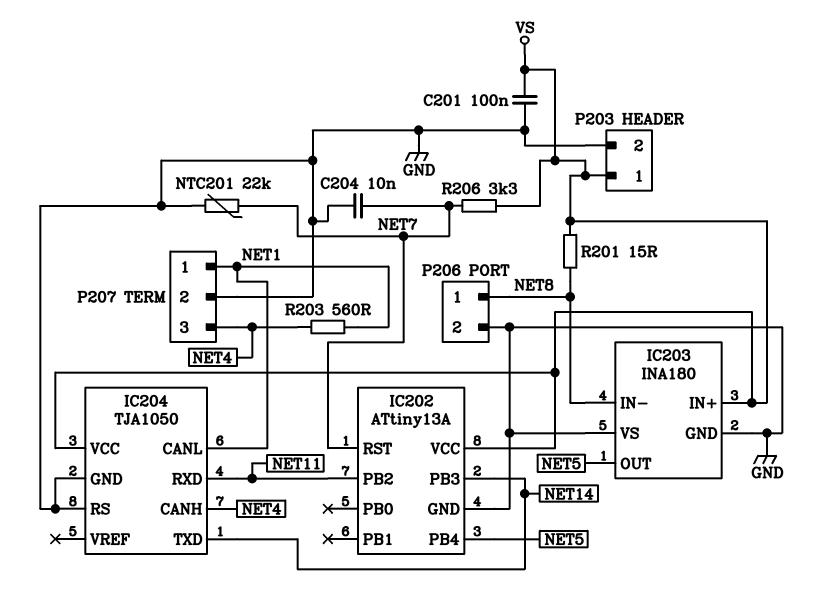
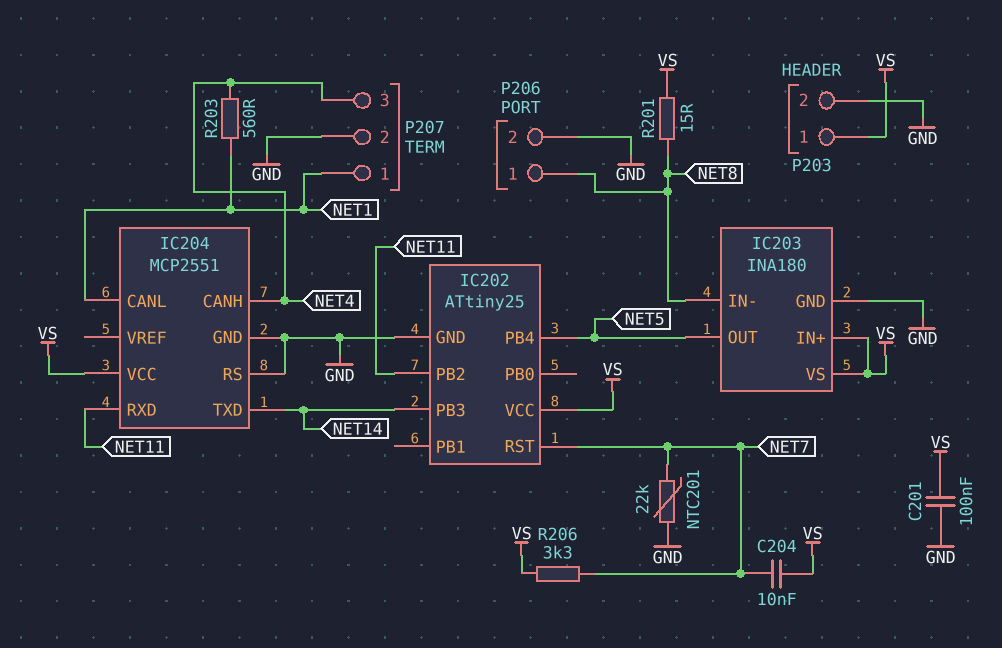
C204: 10nF (GND, NET7) -> 10nF (NET7, VS)
IC202: ATtiny13A -> ATtiny25
IC203 pin VS: GND -> VS
IC204: TJA1050 -> MCP2551

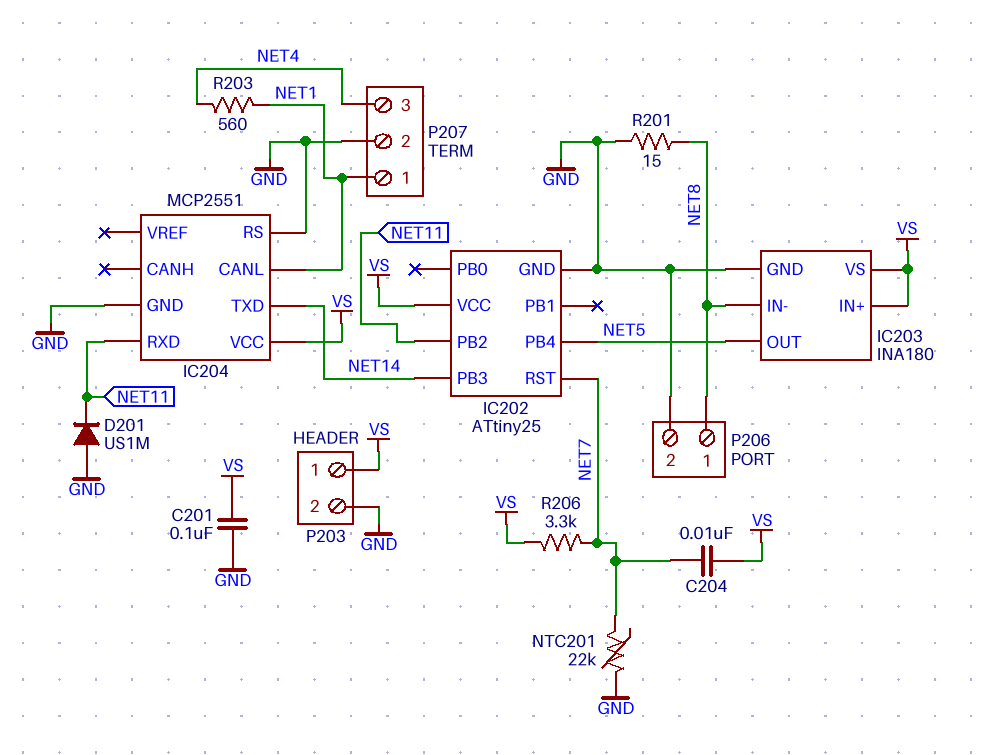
D201: none -> diode US1M (A GND, K NET11)
IC204 pin CANH: NET4 -> none
R201: 15 (NET8, VS) -> 15 (GND, NET8)

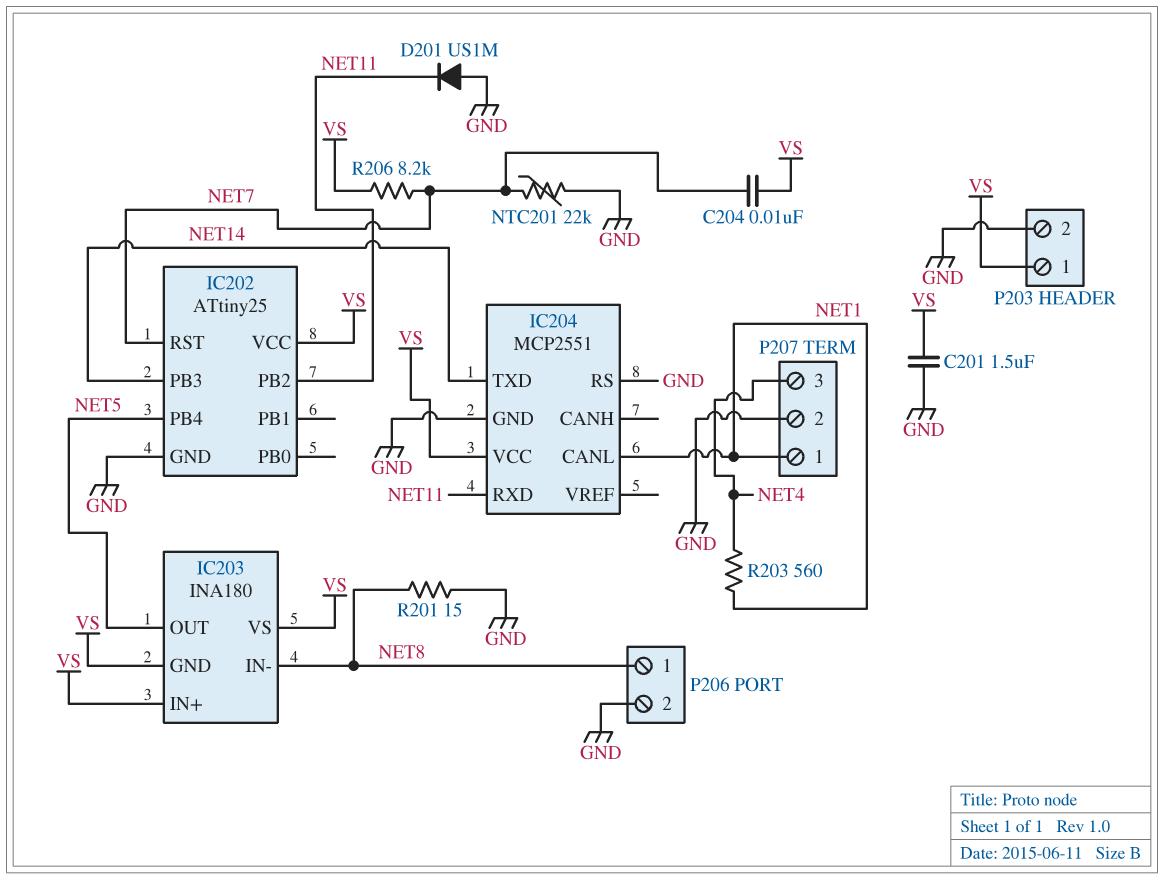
C201: 100nF (GND, VS) -> 1.5uF (GND, VS)
IC203 pin GND: GND -> VS
R206: 3.3k (NET7, VS) -> 8.2k (NET7, VS)

